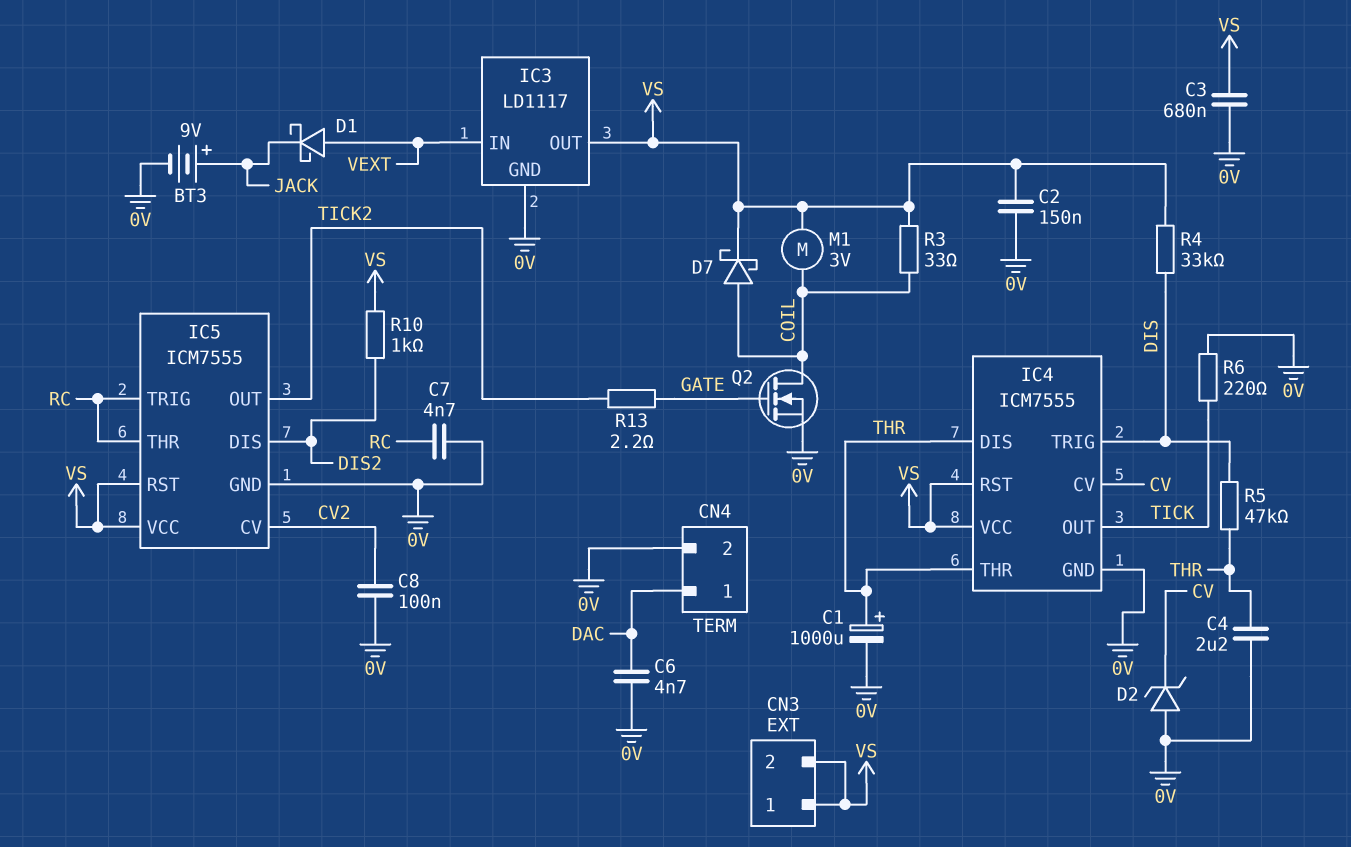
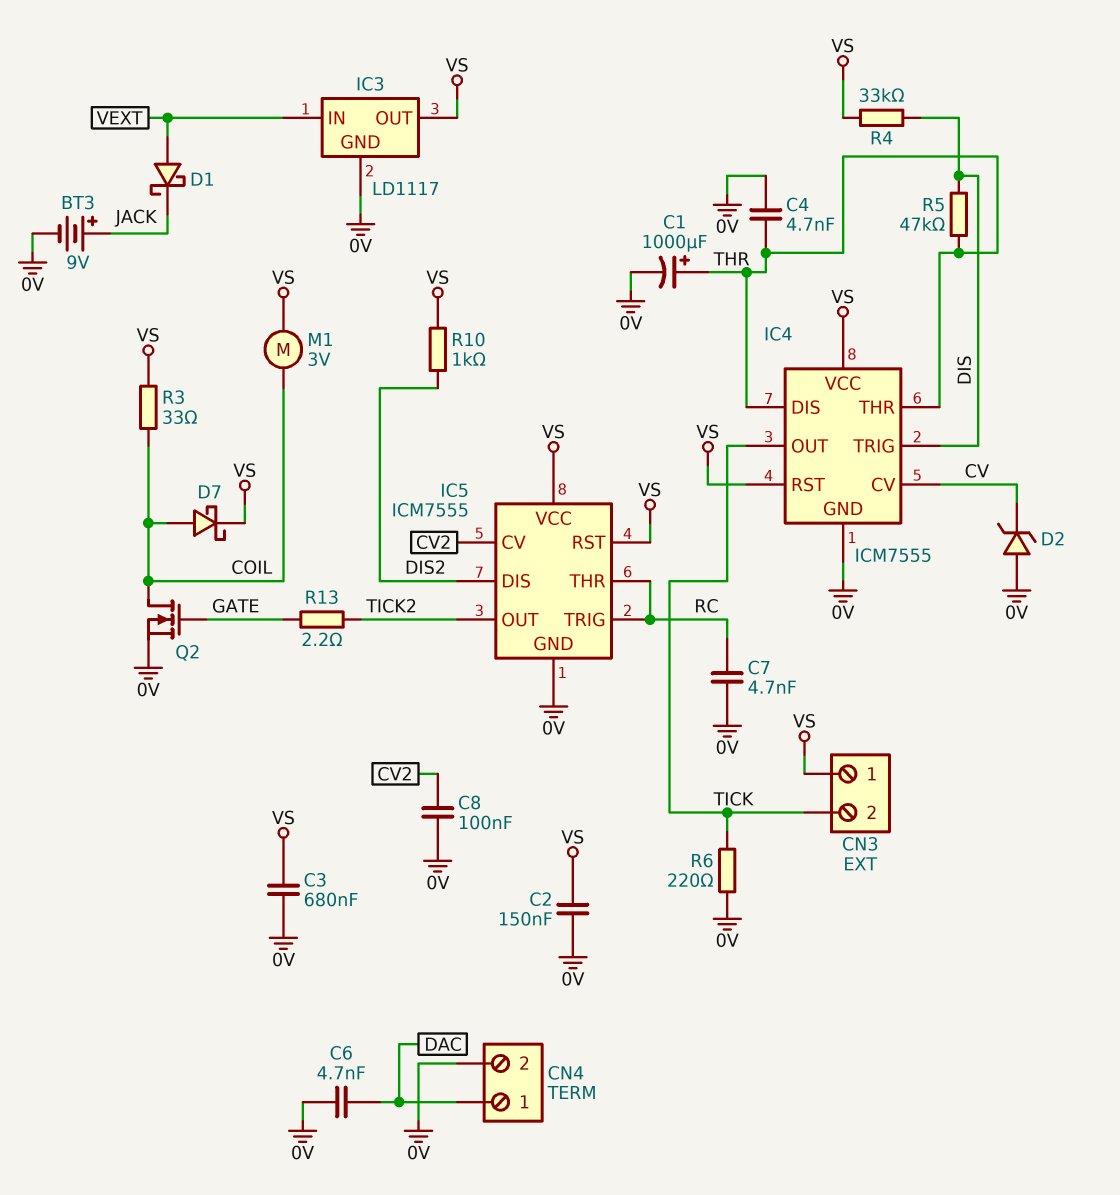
C4: 2.2uF (0V, THR) -> 4.7nF (0V, THR)
CN3 pin 2: VS -> TICK

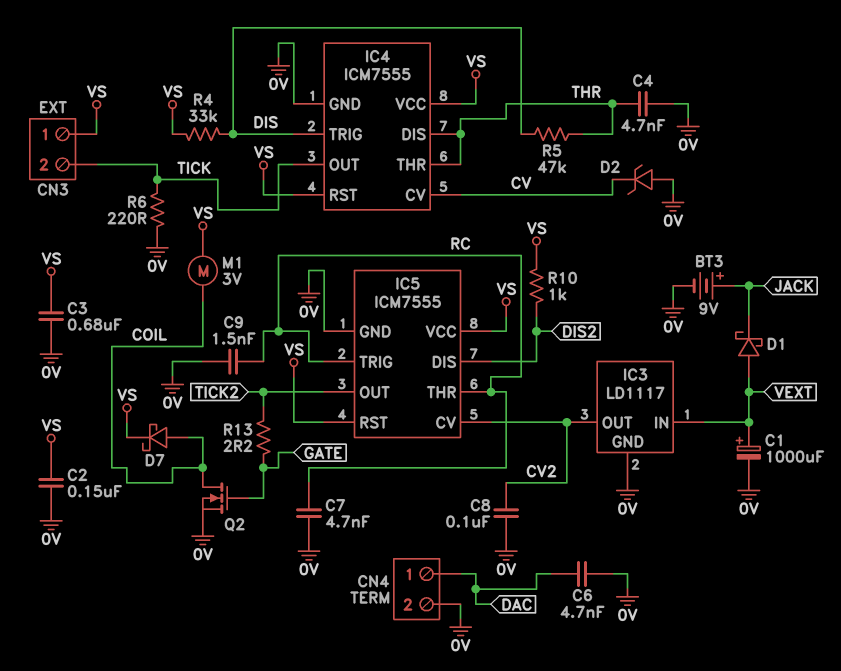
C1: 1000uF (plus THR, minus 0V) -> 1000uF (plus VEXT, minus 0V)
C9: none -> 1.5nF (0V, RC)
IC3 pin OUT: VS -> CV2
R3: 33 (COIL, VS) -> none

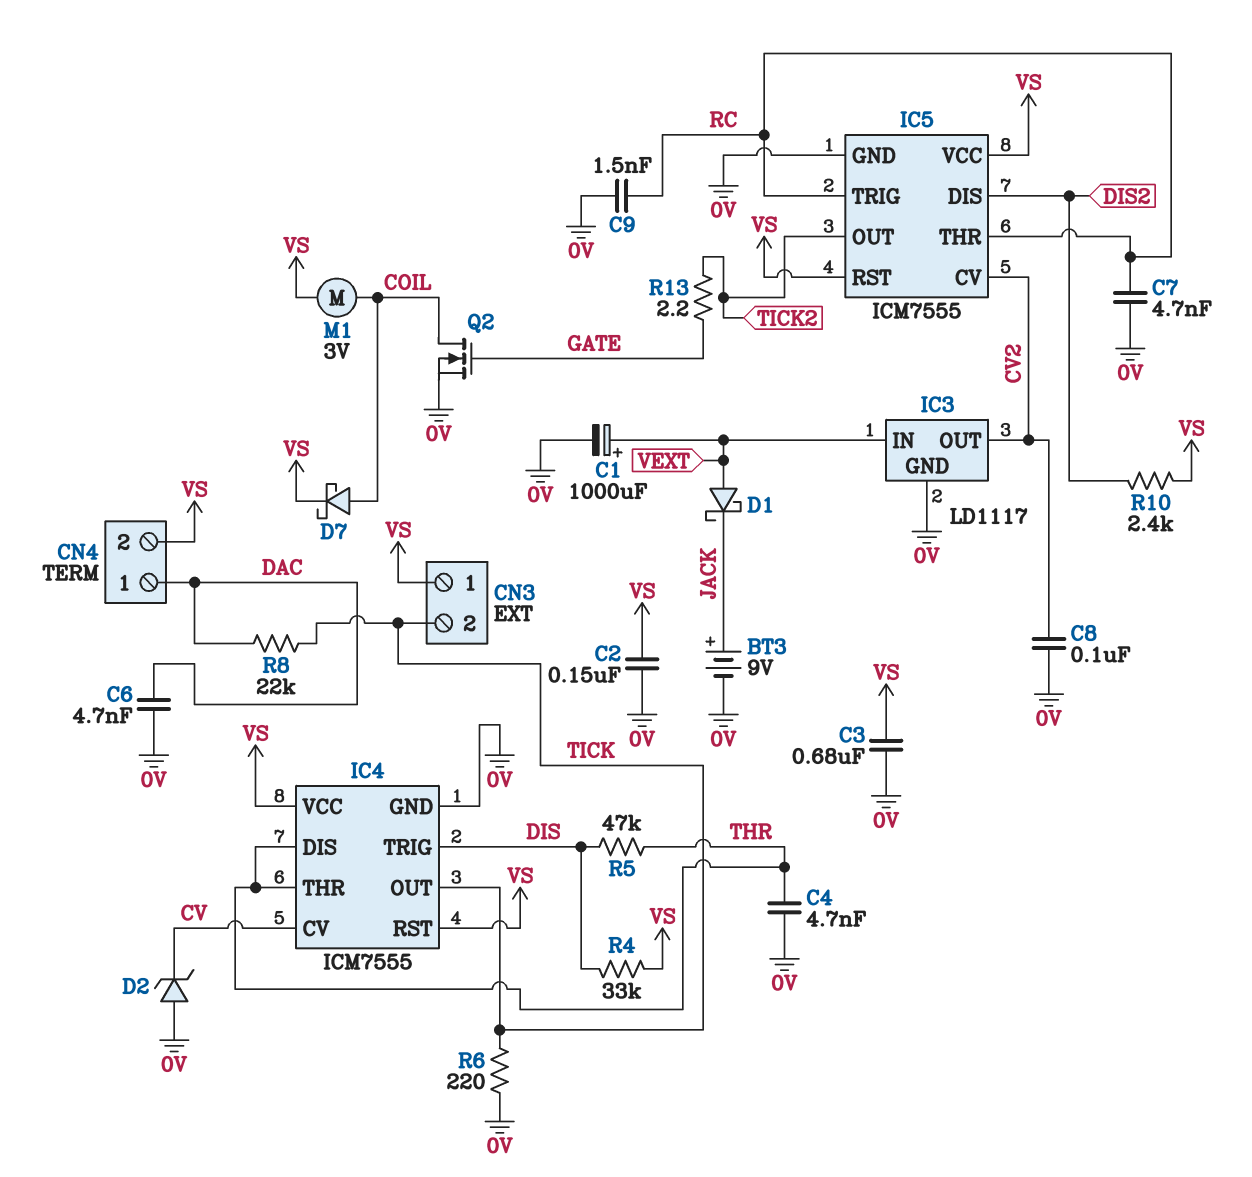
CN4 pin 2: 0V -> VS
R8: none -> 22k (DAC, TICK)
R10: 1k (DIS2, VS) -> 2.4k (DIS2, VS)

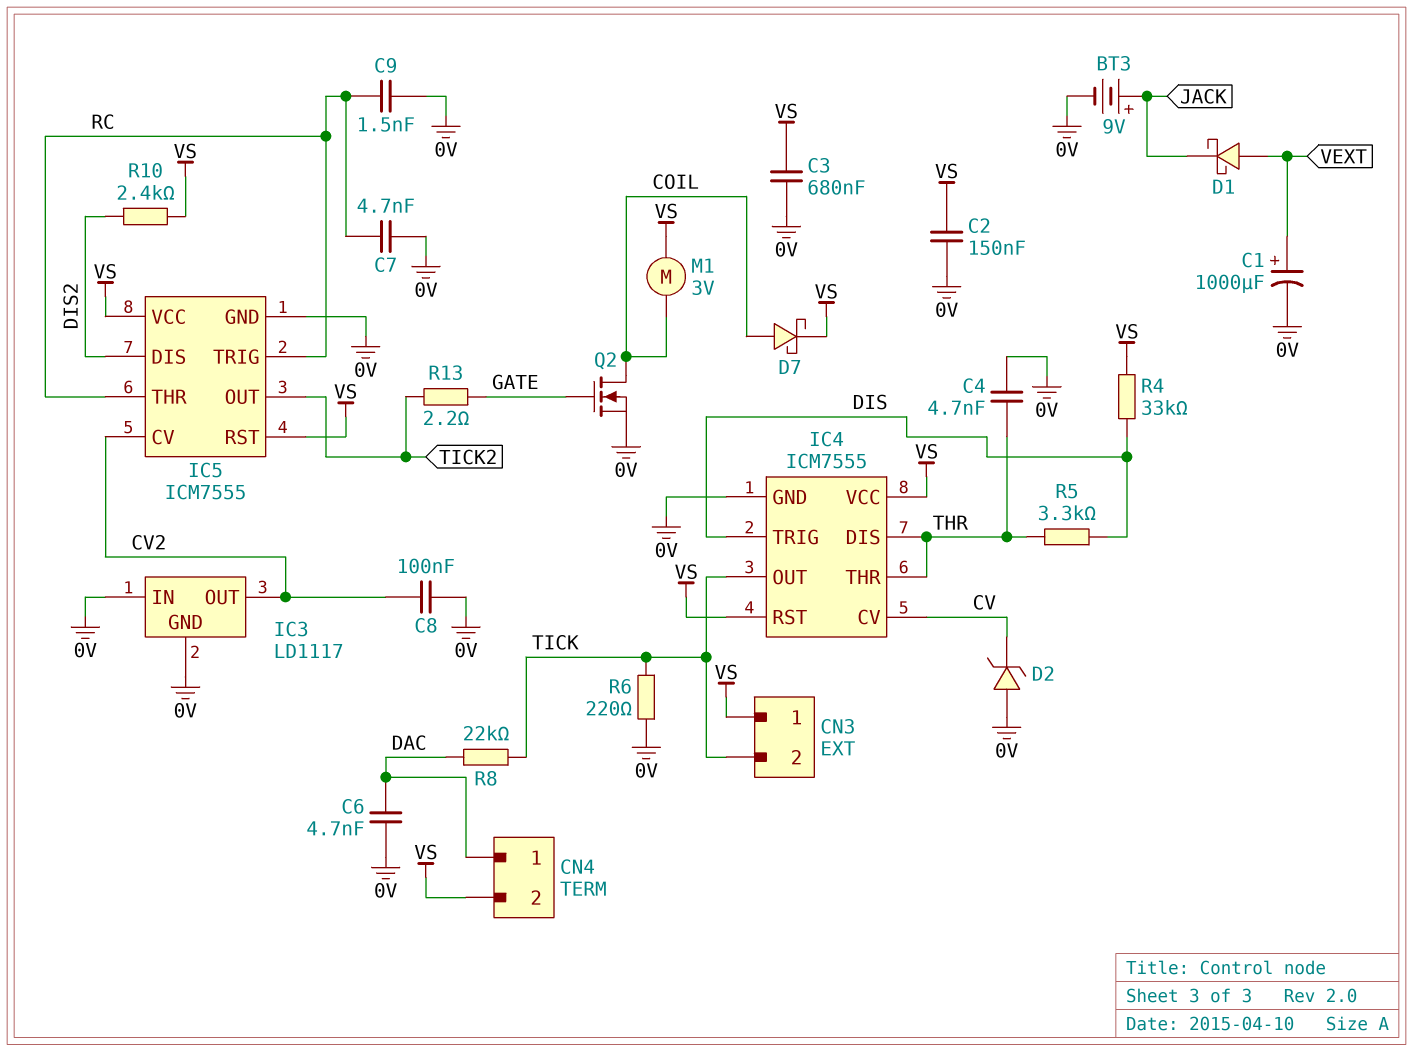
IC3 pin IN: VEXT -> 0V
R5: 47k (DIS, THR) -> 3.3k (DIS, THR)

